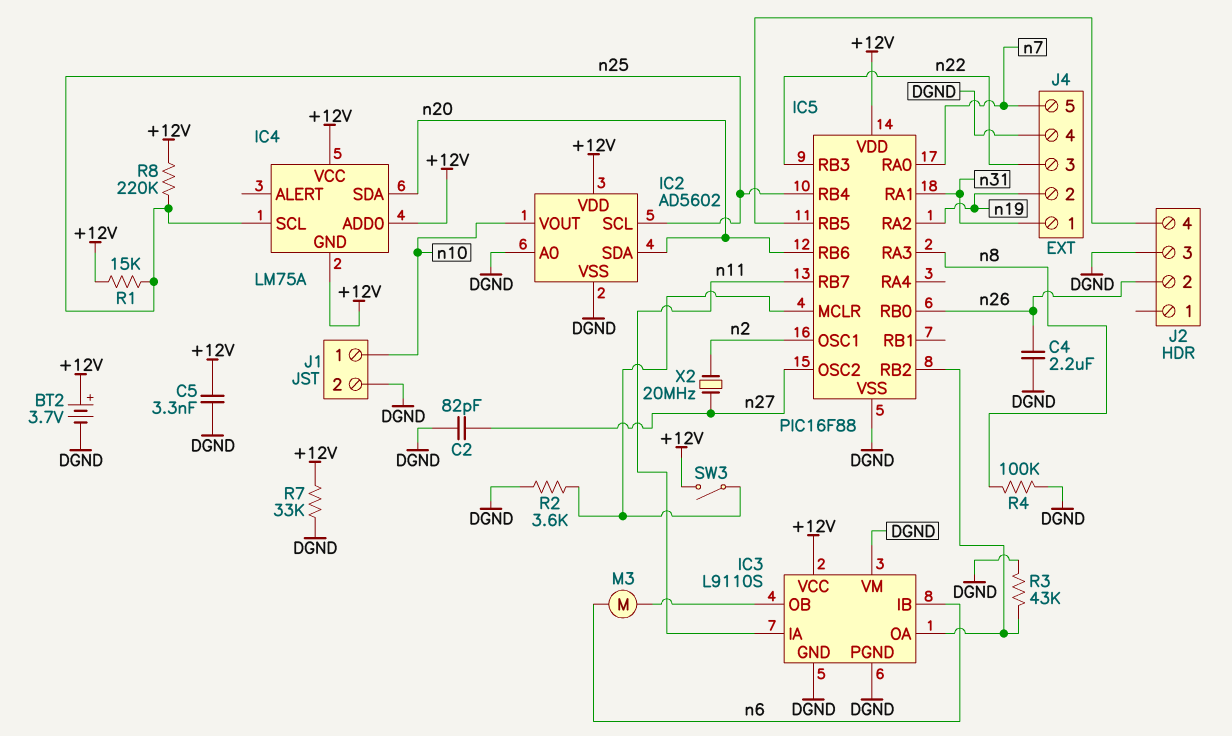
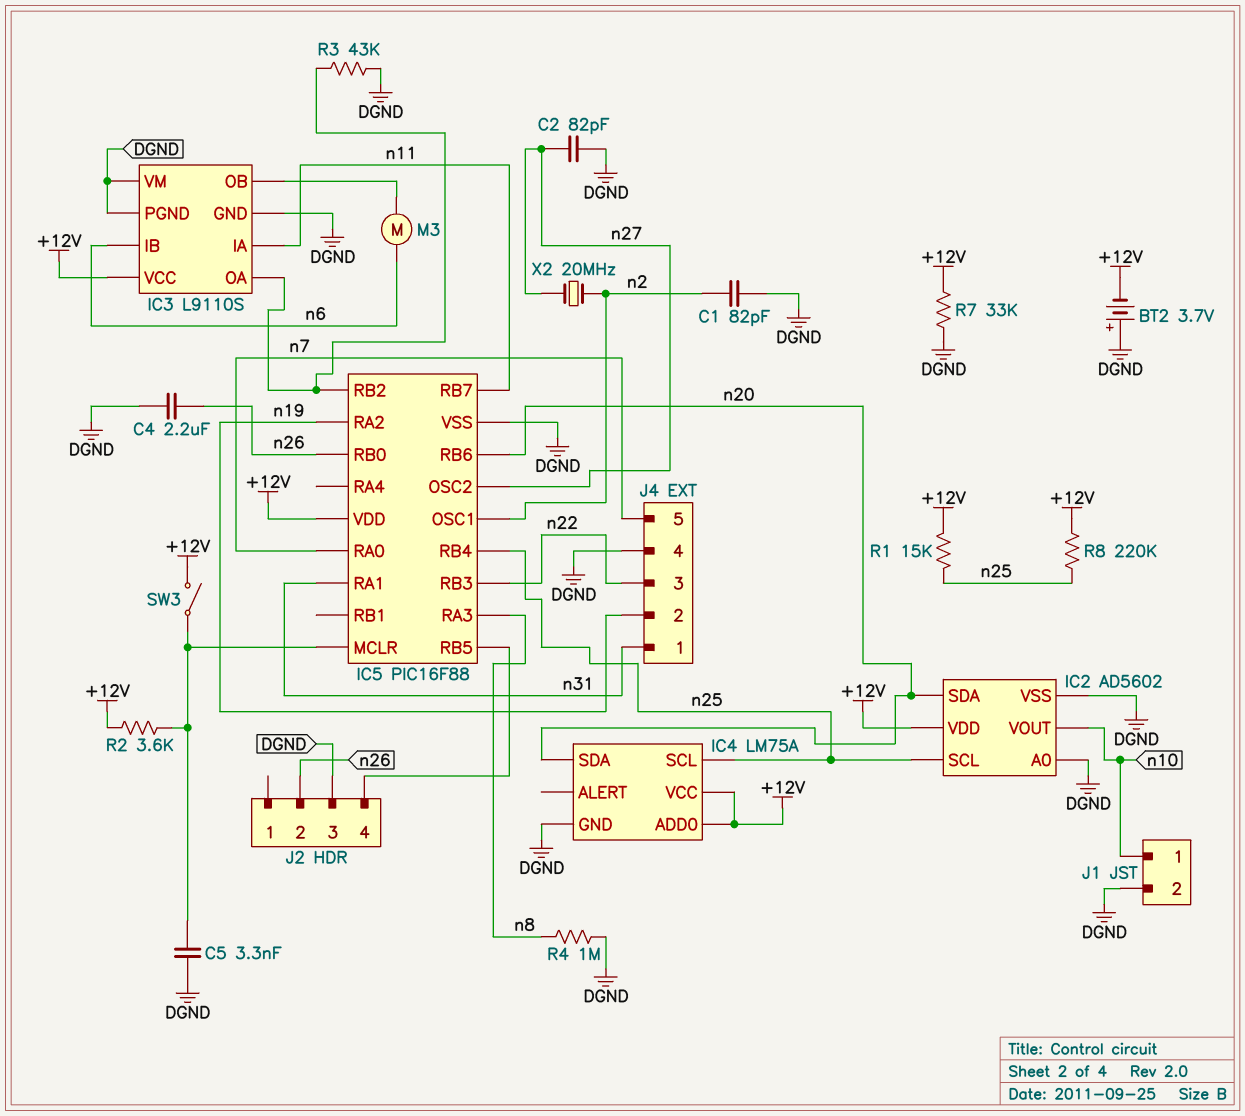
BT2: 3.7V (plus +12V, minus DGND) -> 3.7V (plus DGND, minus +12V)
C1: none -> 82pF (DGND, n2)
C5: 3.3nF (+12V, DGND) -> 3.3nF (DGND, IC5/MCLR)
IC4 pin GND: +12V -> DGND
R2: 3.6k (DGND, IC5/MCLR) -> 3.6k (+12V, IC5/MCLR)
R4: 100k (DGND, n8) -> 1M (DGND, n8)

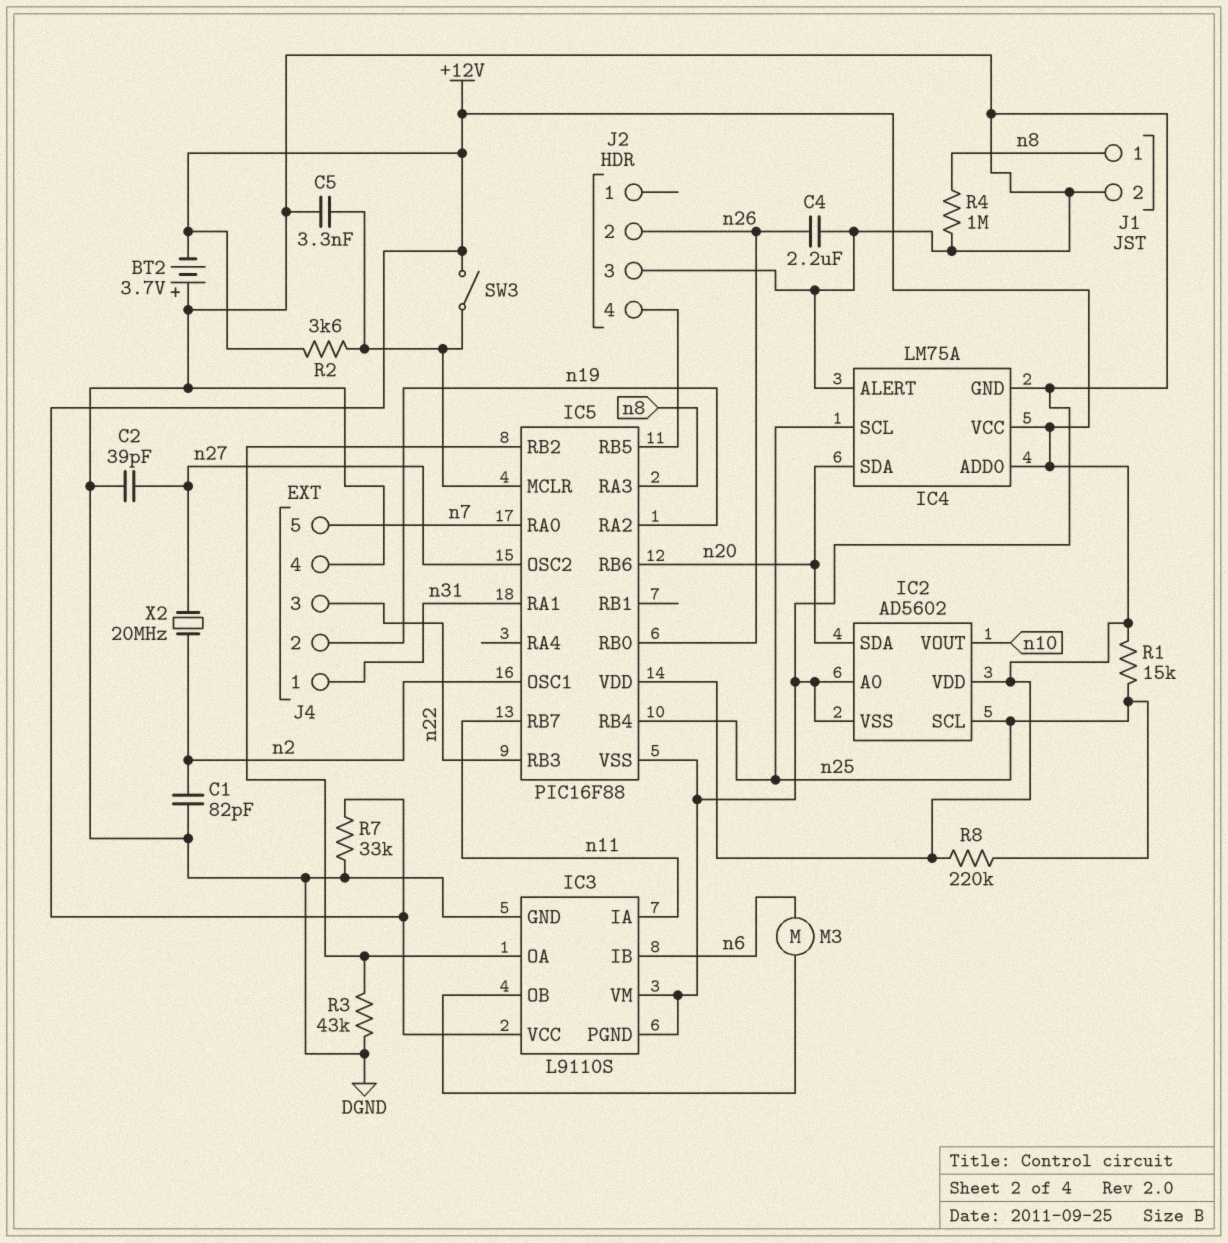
C2: 82pF (DGND, n27) -> 39pF (DGND, n27)
IC4 pin ALERT: none -> DGND
J1 pin 1: n10 -> n8

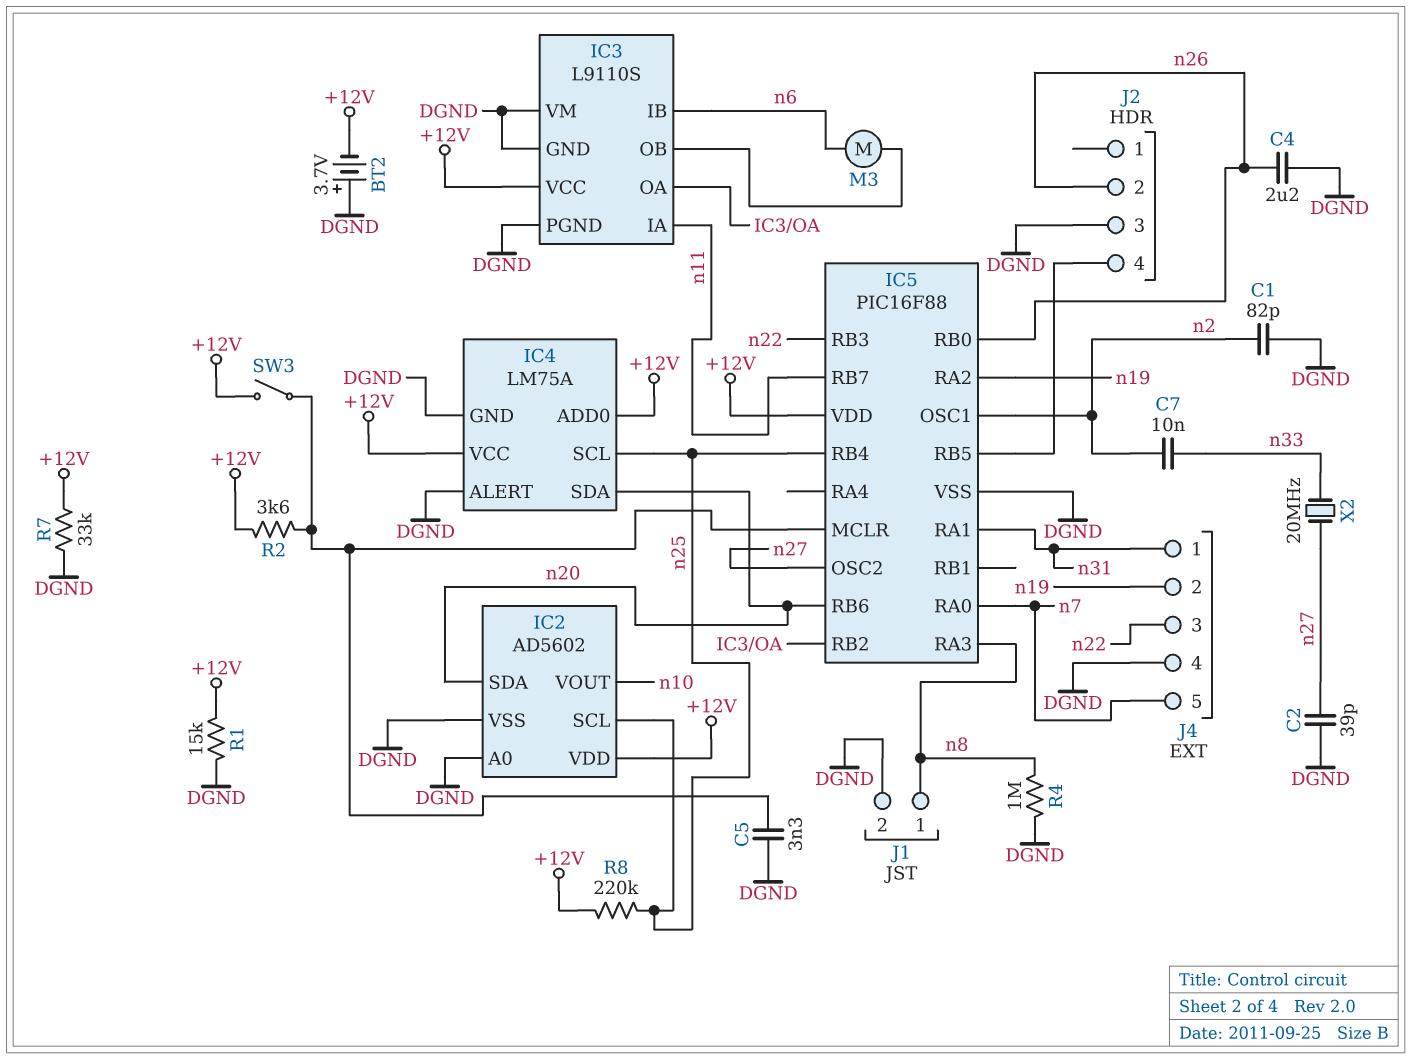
C7: none -> 10nF (n2, n33)
R1: 15k (+12V, n25) -> 15k (+12V, DGND)
R3: 43k (DGND, IC3/OA) -> none
X2: 20MHz (n2, n27) -> 20MHz (n27, n33)

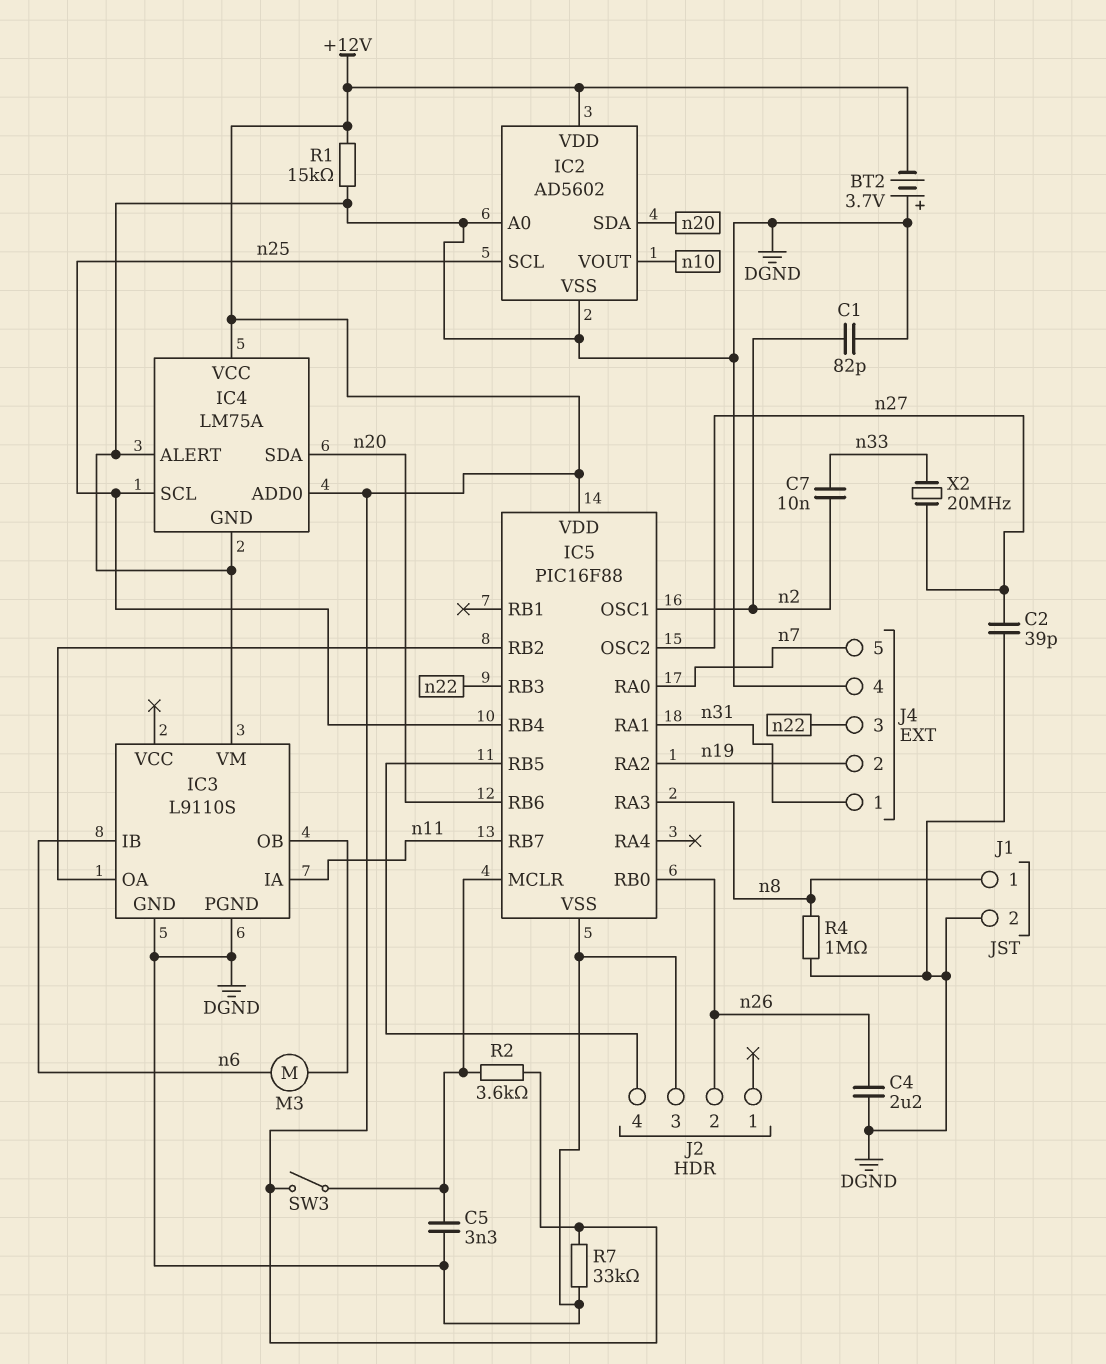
IC3 pin VCC: +12V -> none
R8: 220k (+12V, n25) -> none

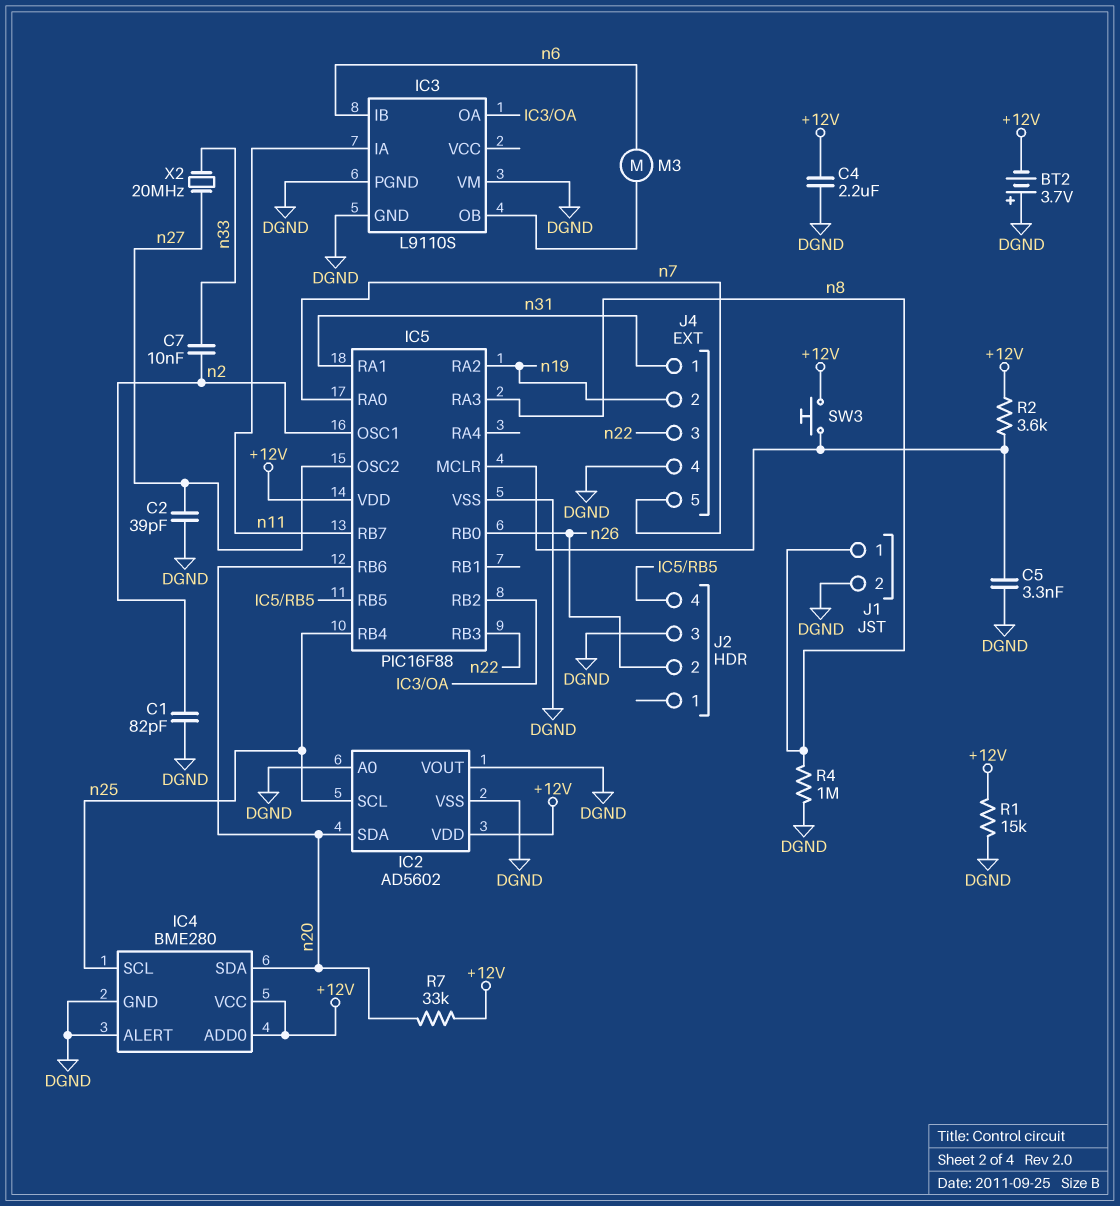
C4: 2.2uF (DGND, n26) -> 2.2uF (+12V, DGND)
IC2 pin VOUT: n10 -> DGND
IC4: LM75A -> BME280
R7: 33k (+12V, DGND) -> 33k (+12V, n20)
SW3: switch (+12V, IC5/MCLR) -> button (+12V, IC5/MCLR)

